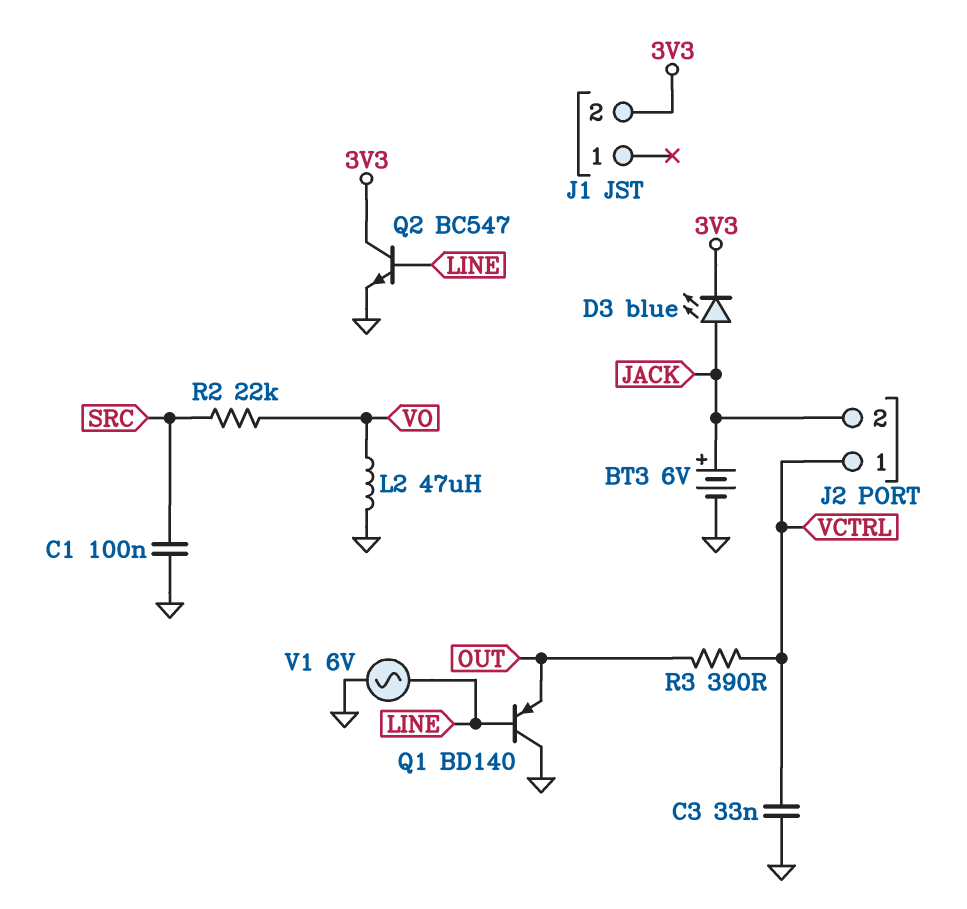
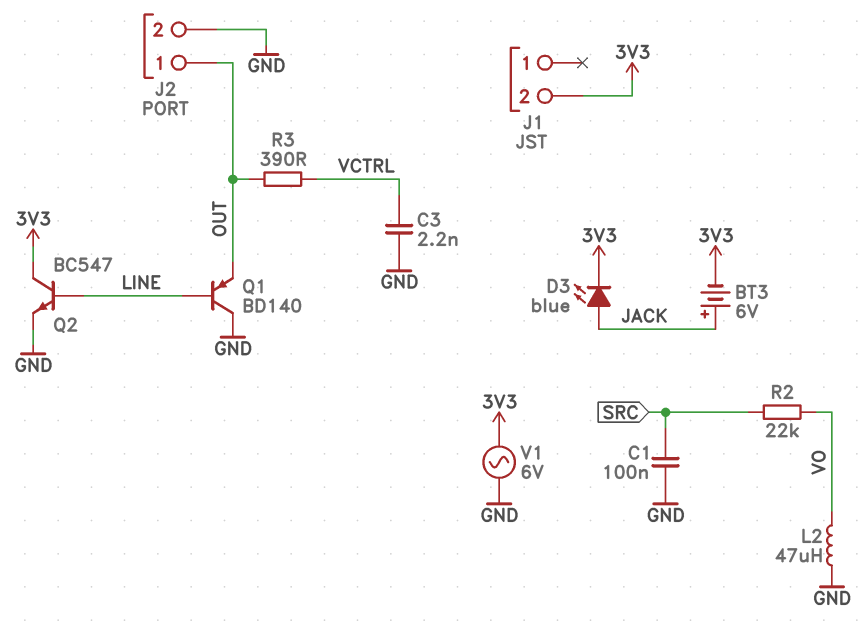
BT3: 6V (plus JACK, minus GND) -> 6V (plus JACK, minus 3V3)
C3: 33nF (GND, VCTRL) -> 2.2nF (GND, VCTRL)
J2 pin 1: VCTRL -> OUT
J2 pin 2: JACK -> GND
V1: AC 6V (GND, LINE) -> AC 6V (3V3, GND)

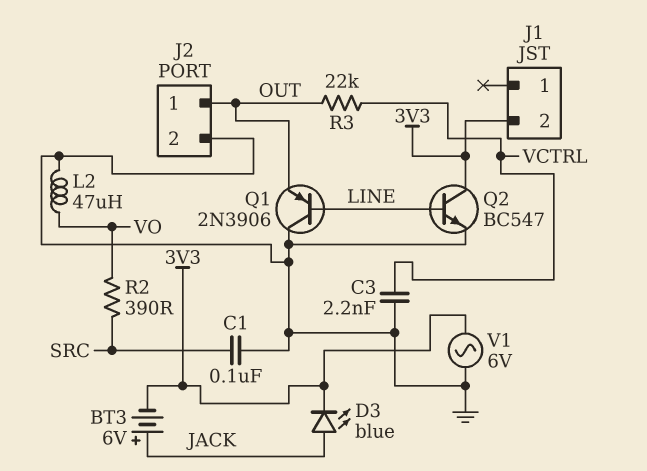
Q1: PNP BD140 (B LINE, C GND, E OUT) -> PNP 2N3906 (B LINE, C GND, E OUT)
R2: 22k (SRC, VO) -> 390 (SRC, VO)
R3: 390 (OUT, VCTRL) -> 22k (OUT, VCTRL)

